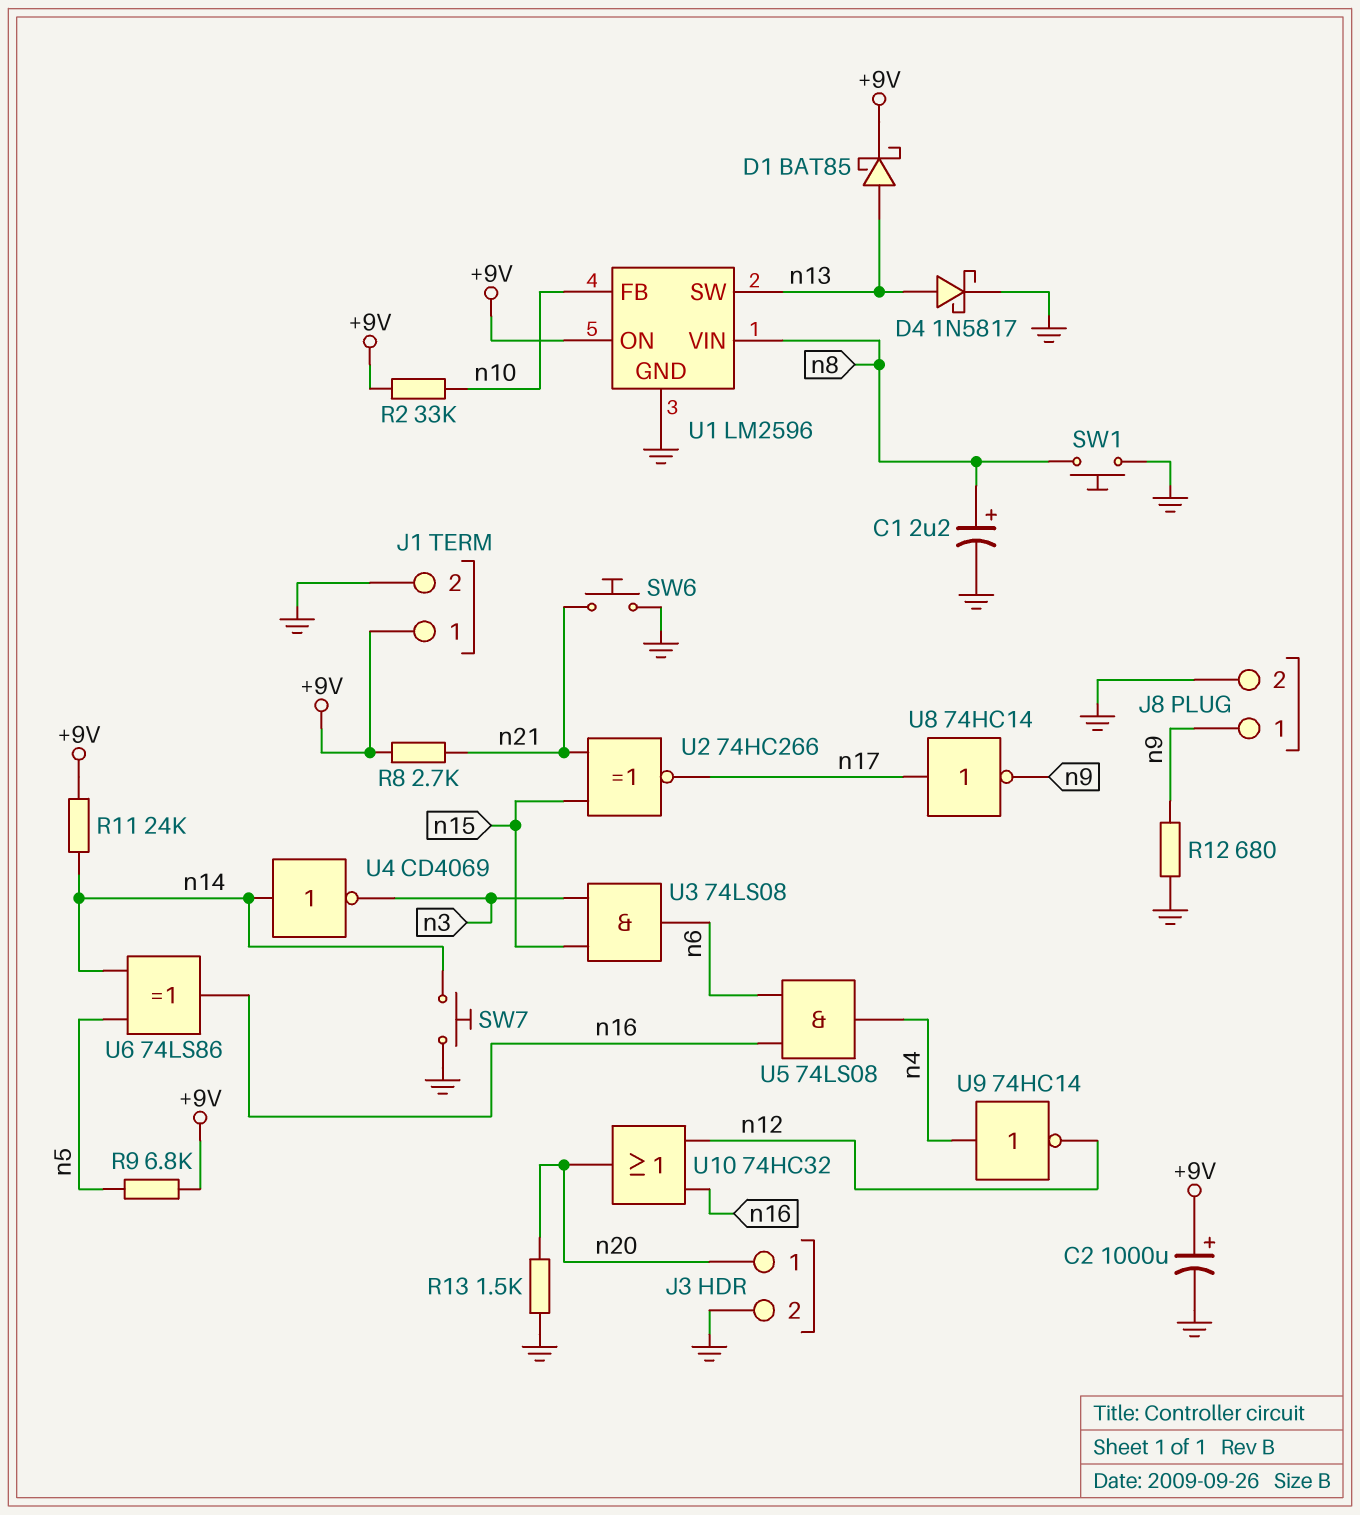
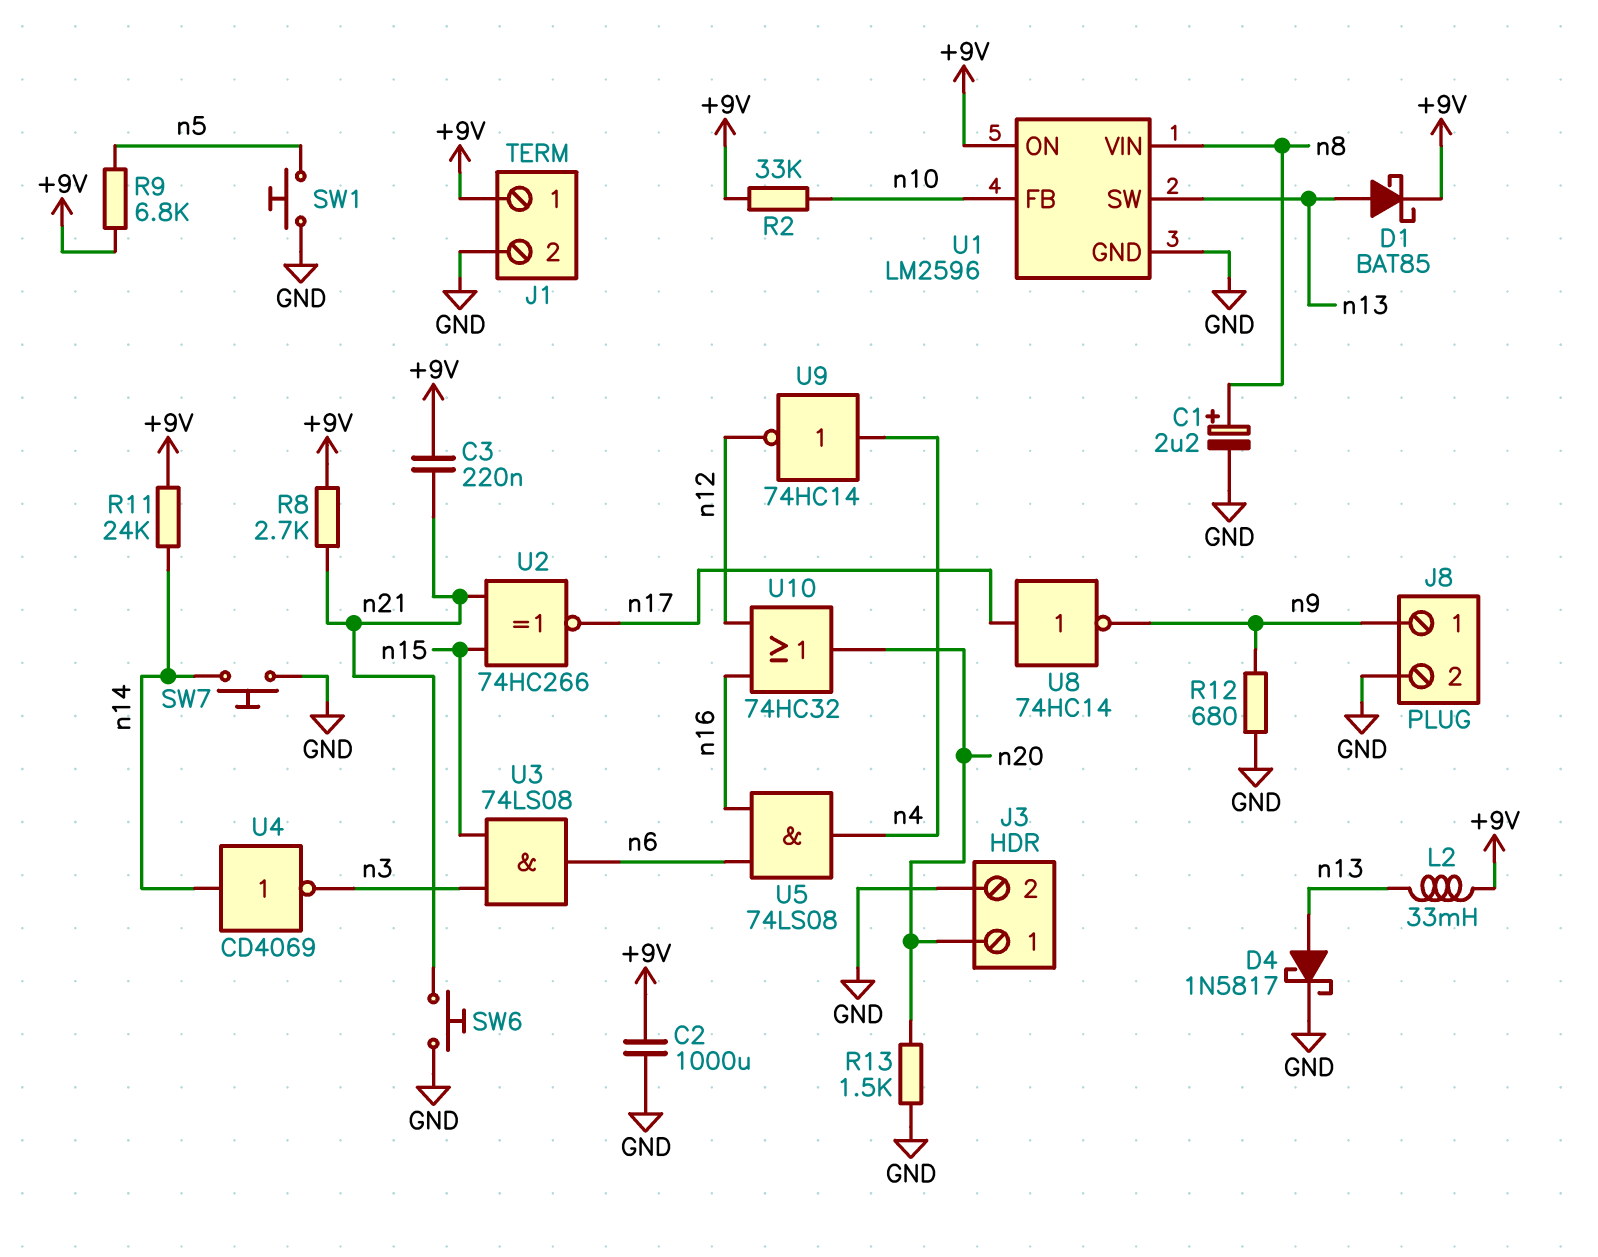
C2: 1000uF (plus +9V, minus GND) -> 1000uF (+9V, GND)
C3: none -> 220nF (+9V, n21)
L2: none -> 33mH (+9V, n13)
SW1: button (GND, n8) -> button (GND, n5)
U6: XOR 74LS86 (in n5, in n14, out n16) -> none

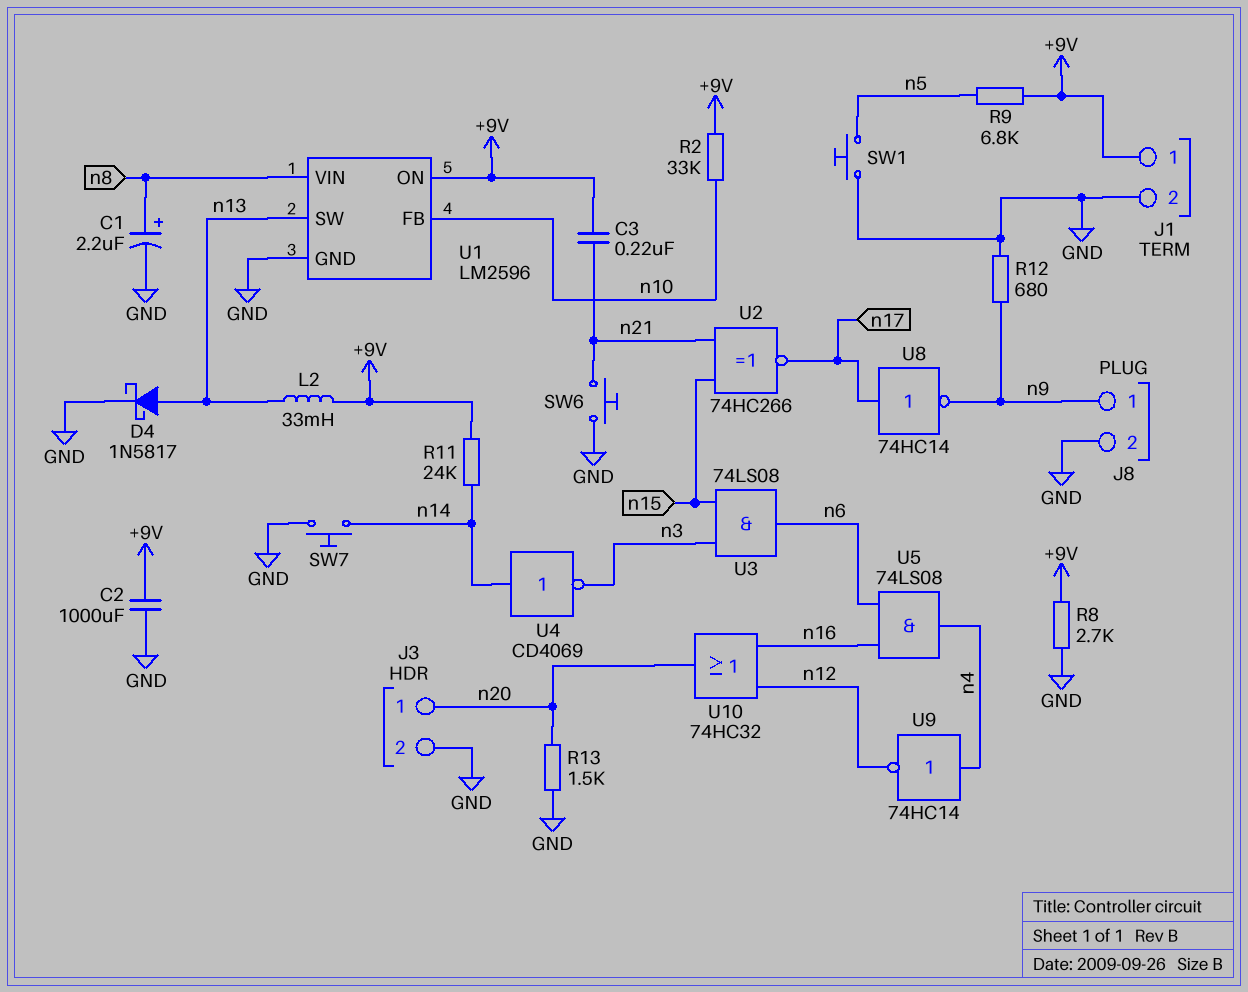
D1: schottky BAT85 (A n13, K +9V) -> none
R8: 2.7k (+9V, n21) -> 2.7k (+9V, GND)

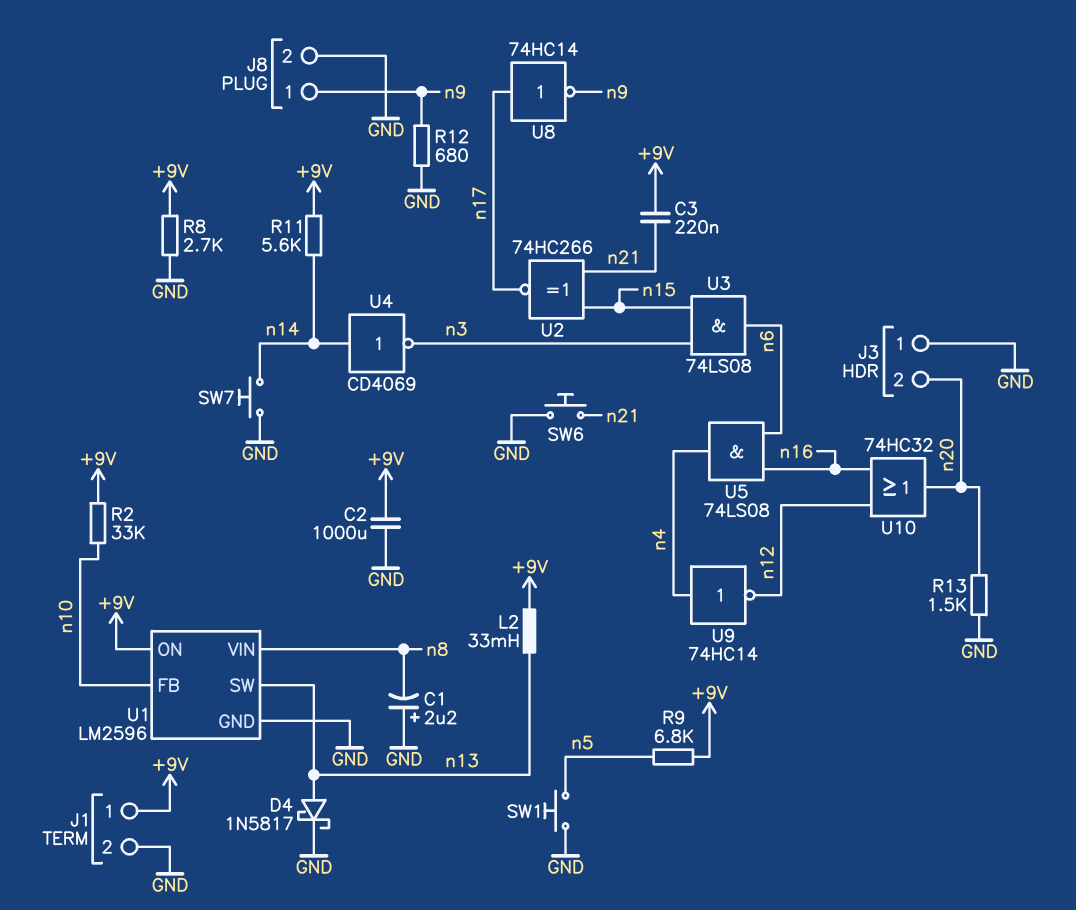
C1: 2.2uF (plus n8, minus GND) -> 2.2uF (plus GND, minus n8)
J3 pin 1: n20 -> GND
J3 pin 2: GND -> n20
R11: 24k (+9V, n14) -> 5.6k (+9V, n14)

